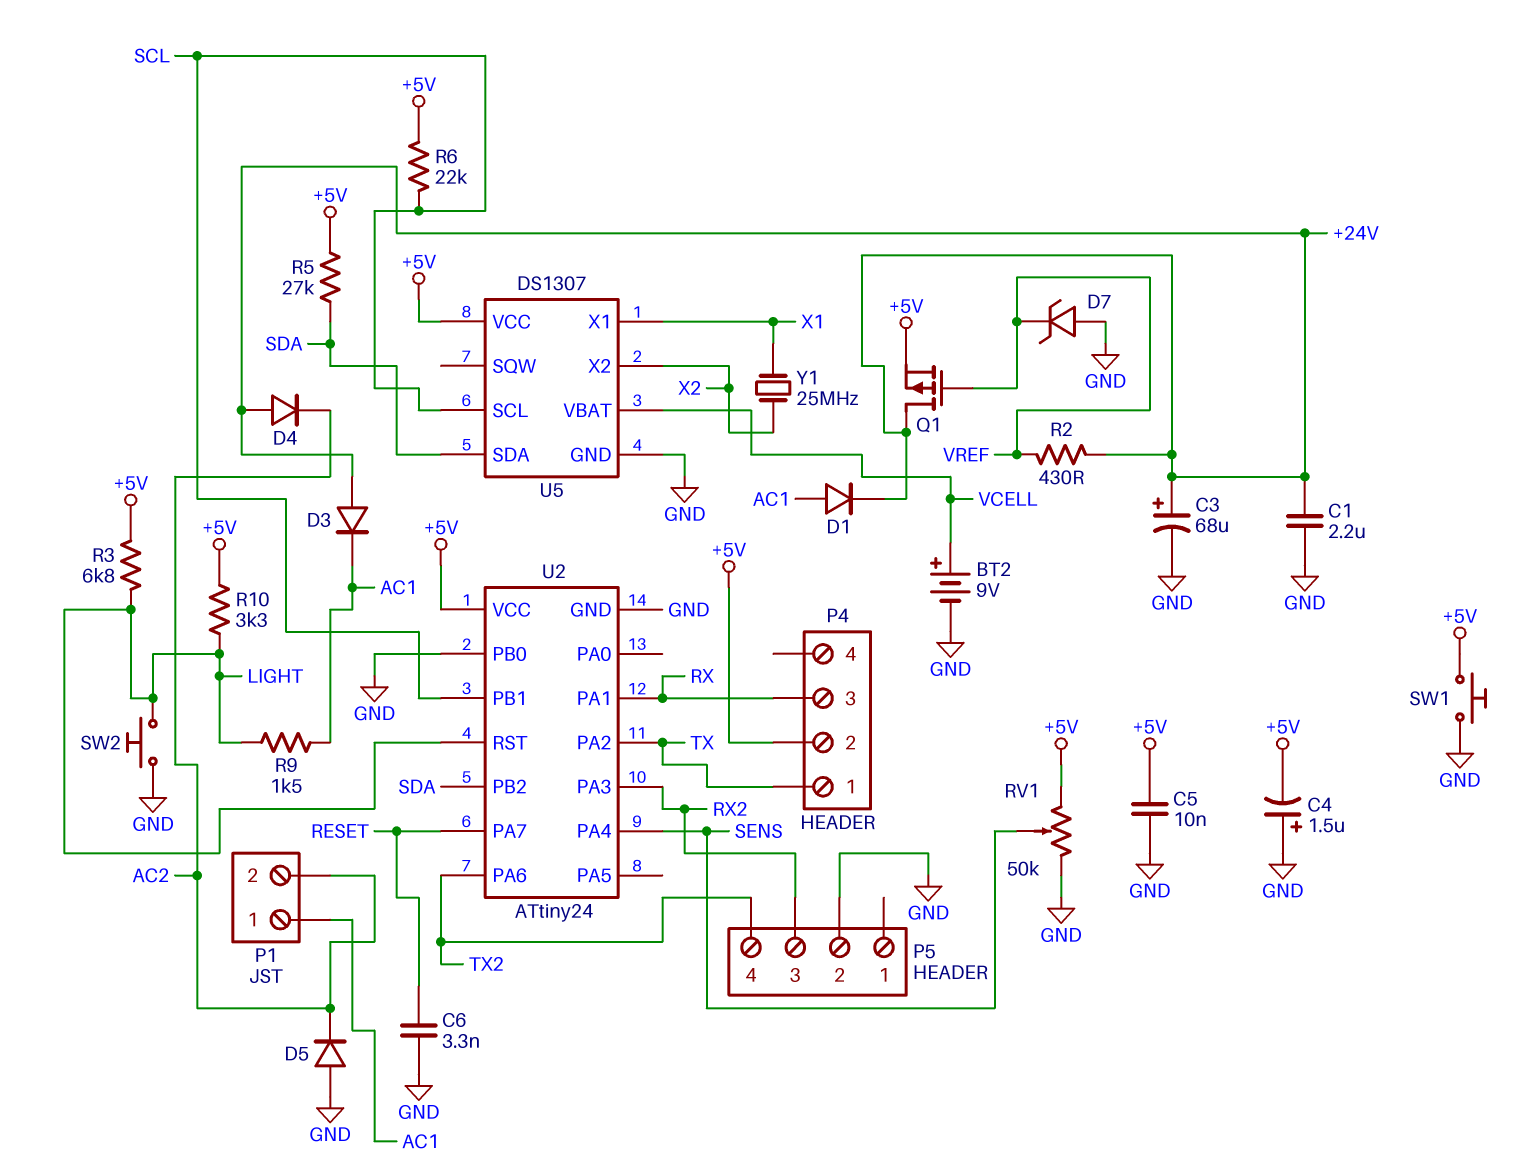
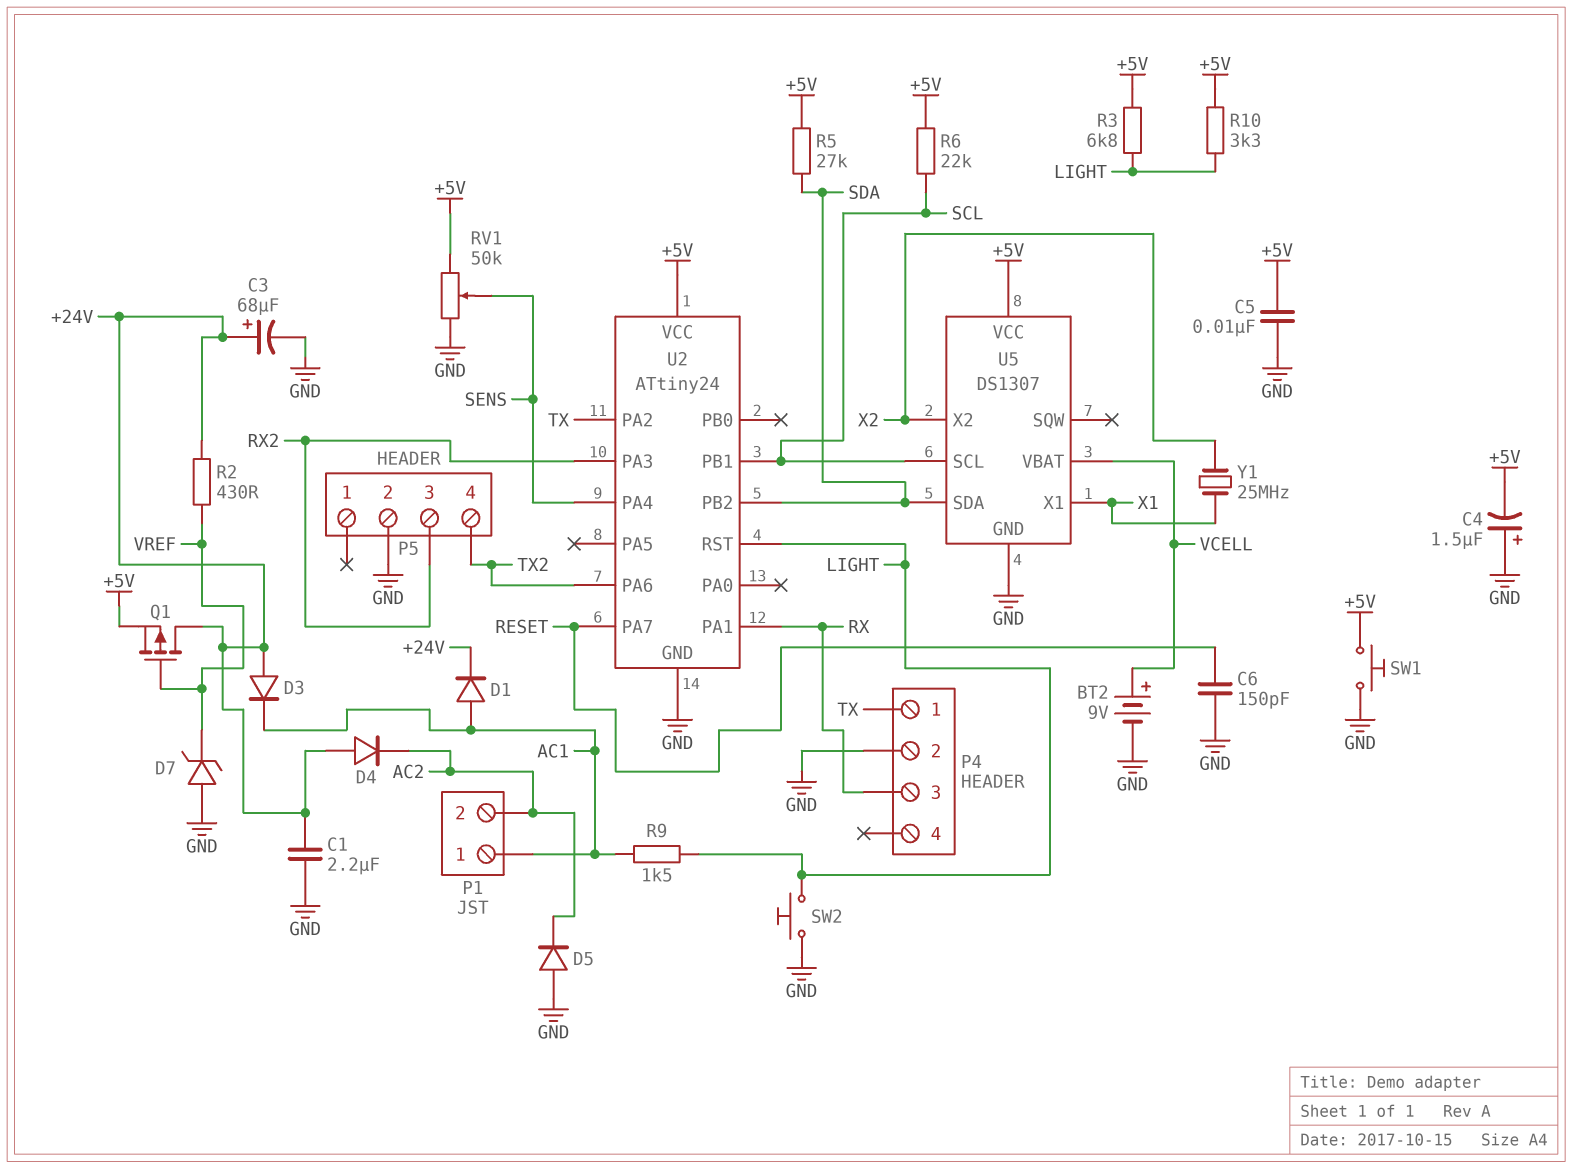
C6: 3.3nF (GND, RESET) -> 150pF (GND, RESET)
P4 pin 2: +5V -> GND
U2 pin PB0: GND -> none

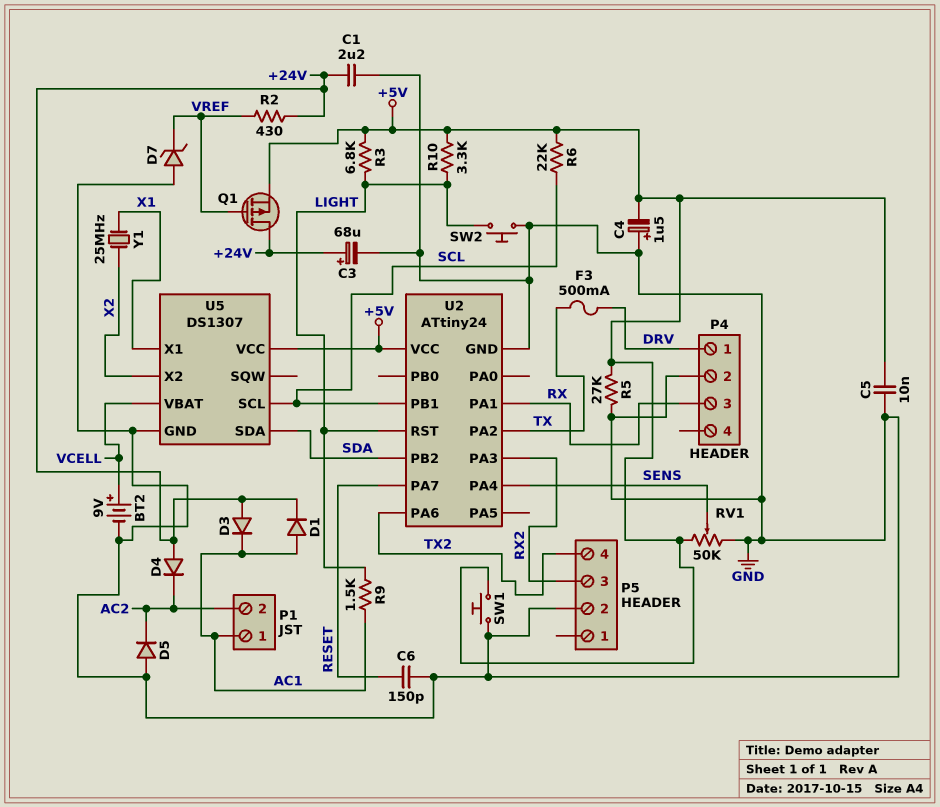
F3: none -> 500mA (DRV, TX)
P4 pin 1: TX -> DRV
R5: 27k (+5V, SDA) -> 27k (+5V, GND)

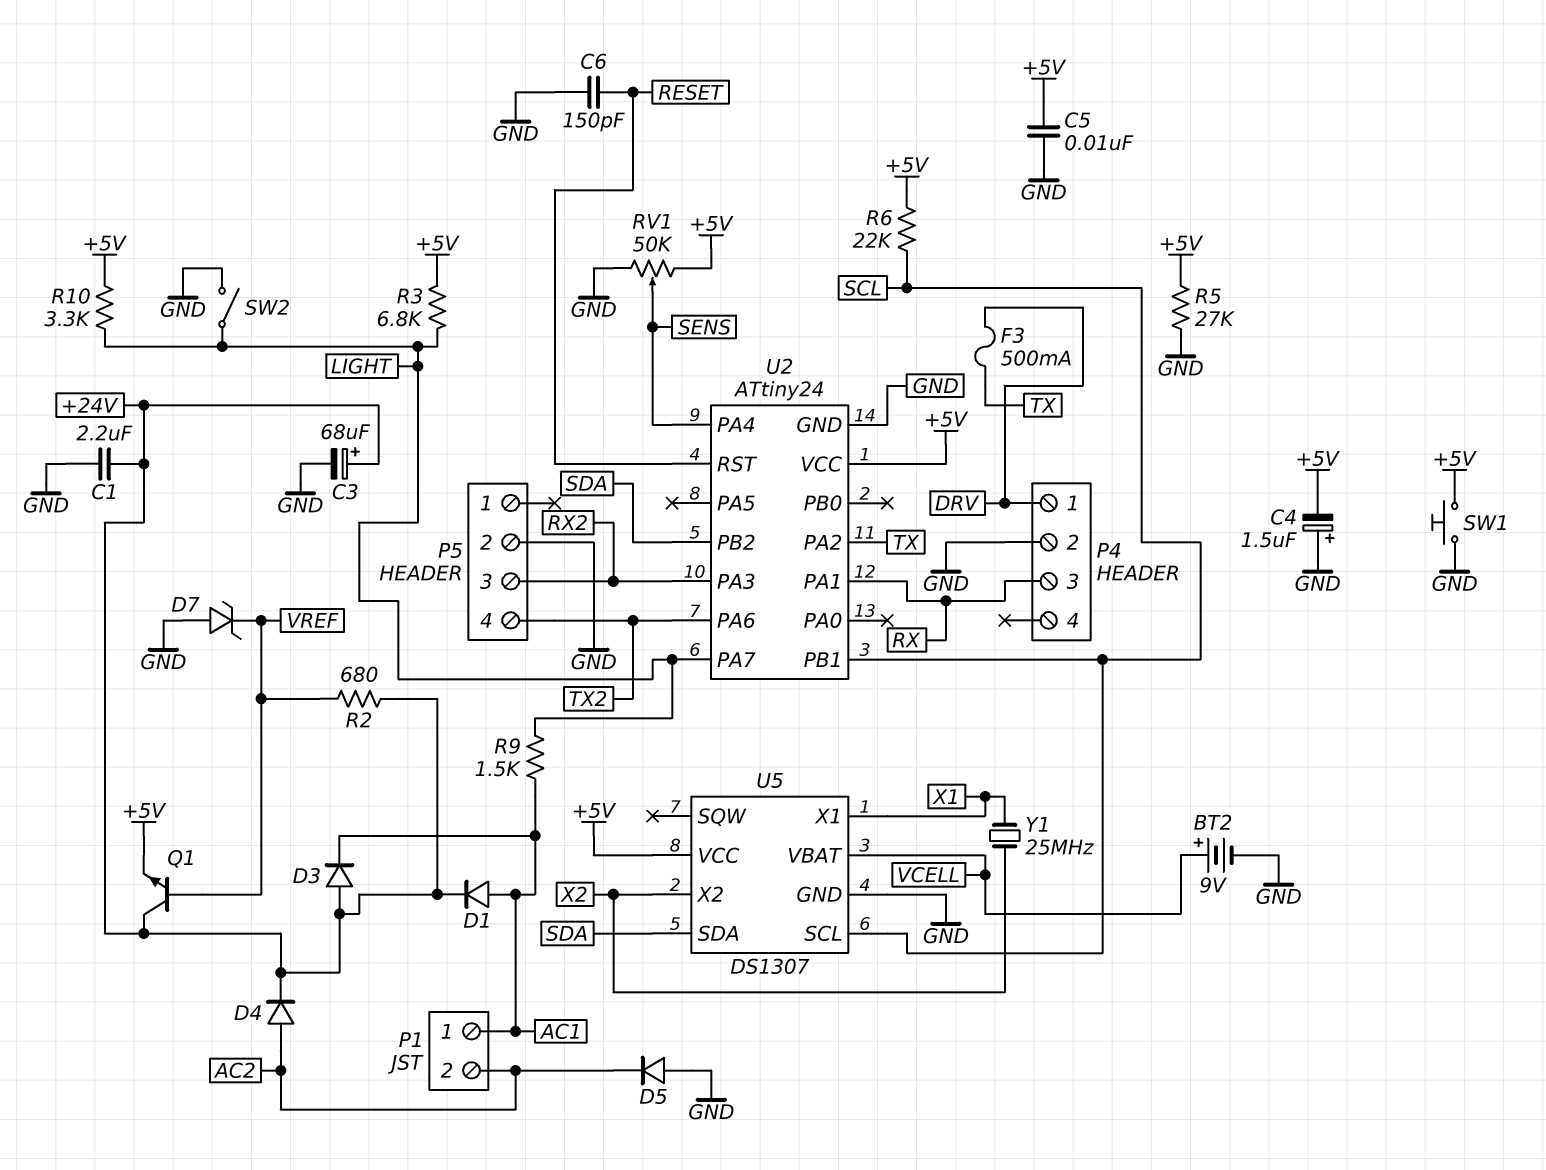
D4: diode (A +24V, K AC2) -> diode (A AC2, K +24V)
Q1: PMOS (G VREF, D +24V, S +5V) -> NPN (B VREF, C +24V, E +5V)
R2: 430 (+24V, VREF) -> 680 (+24V, VREF)
SW2: button (GND, LIGHT) -> switch (GND, LIGHT)
U2 pin PA7: RESET -> LIGHT
U2 pin RST: LIGHT -> RESET

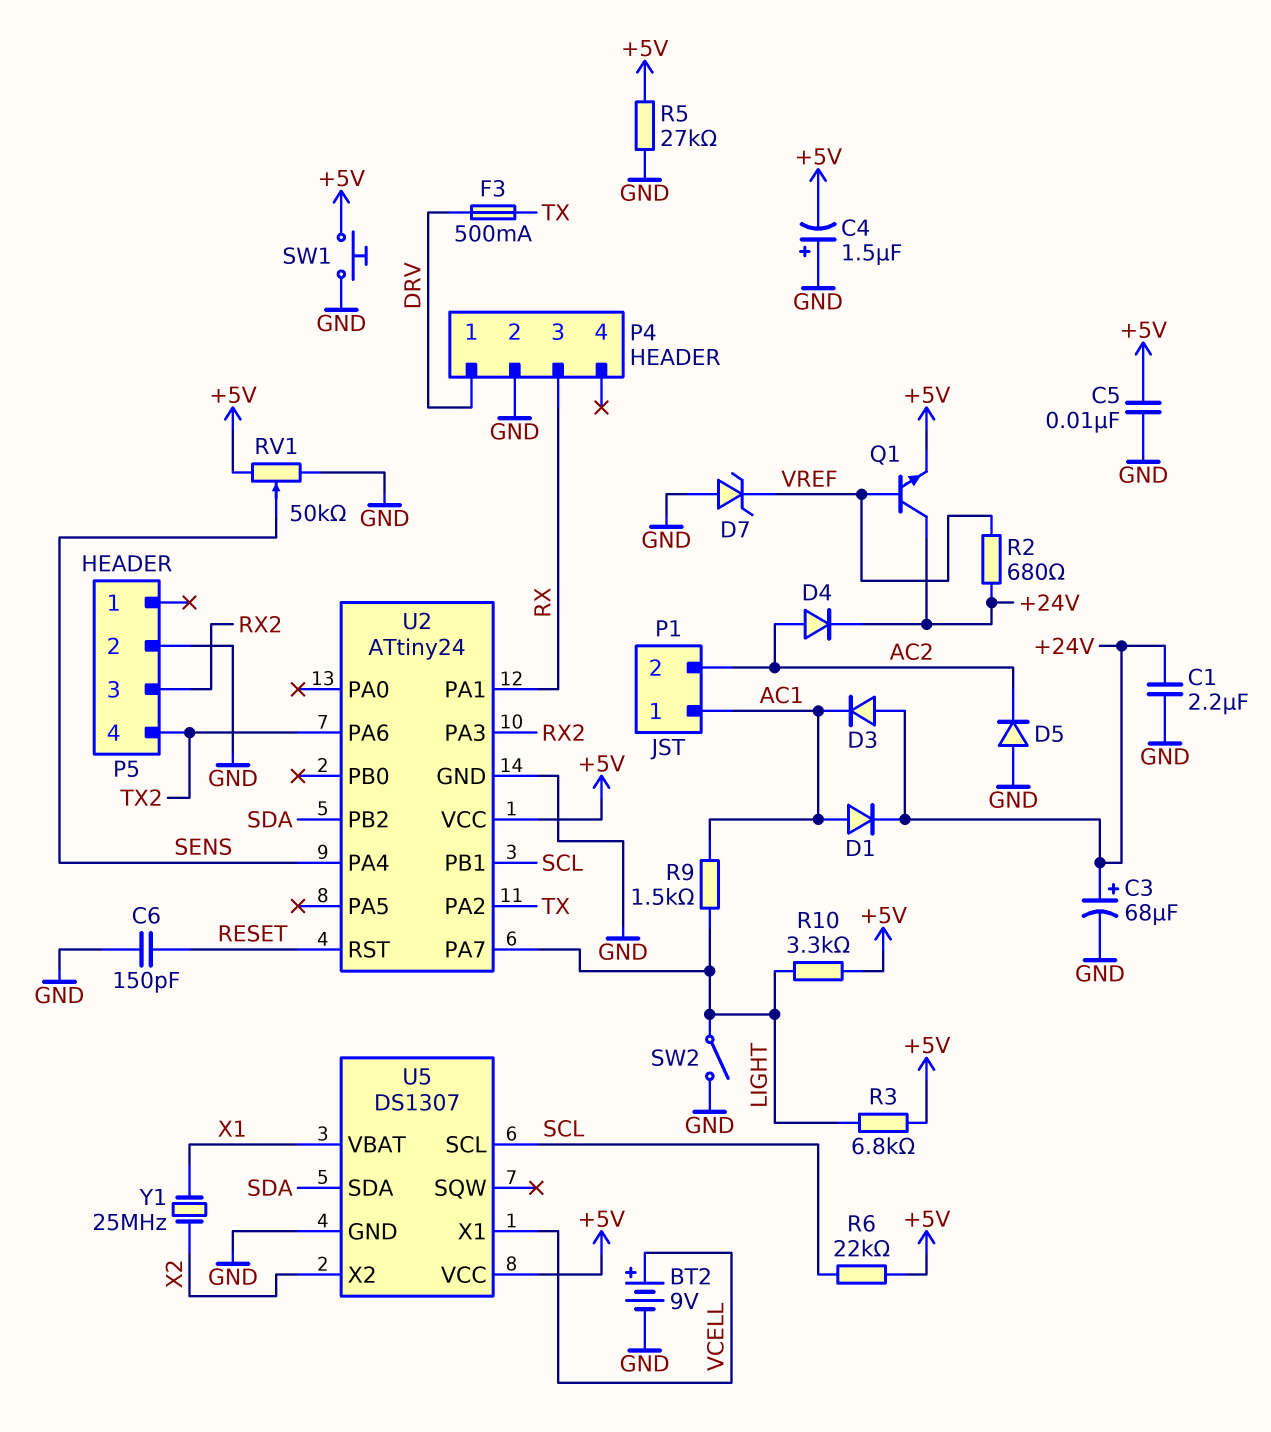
U5 pin VBAT: VCELL -> X1
U5 pin X1: X1 -> VCELL

